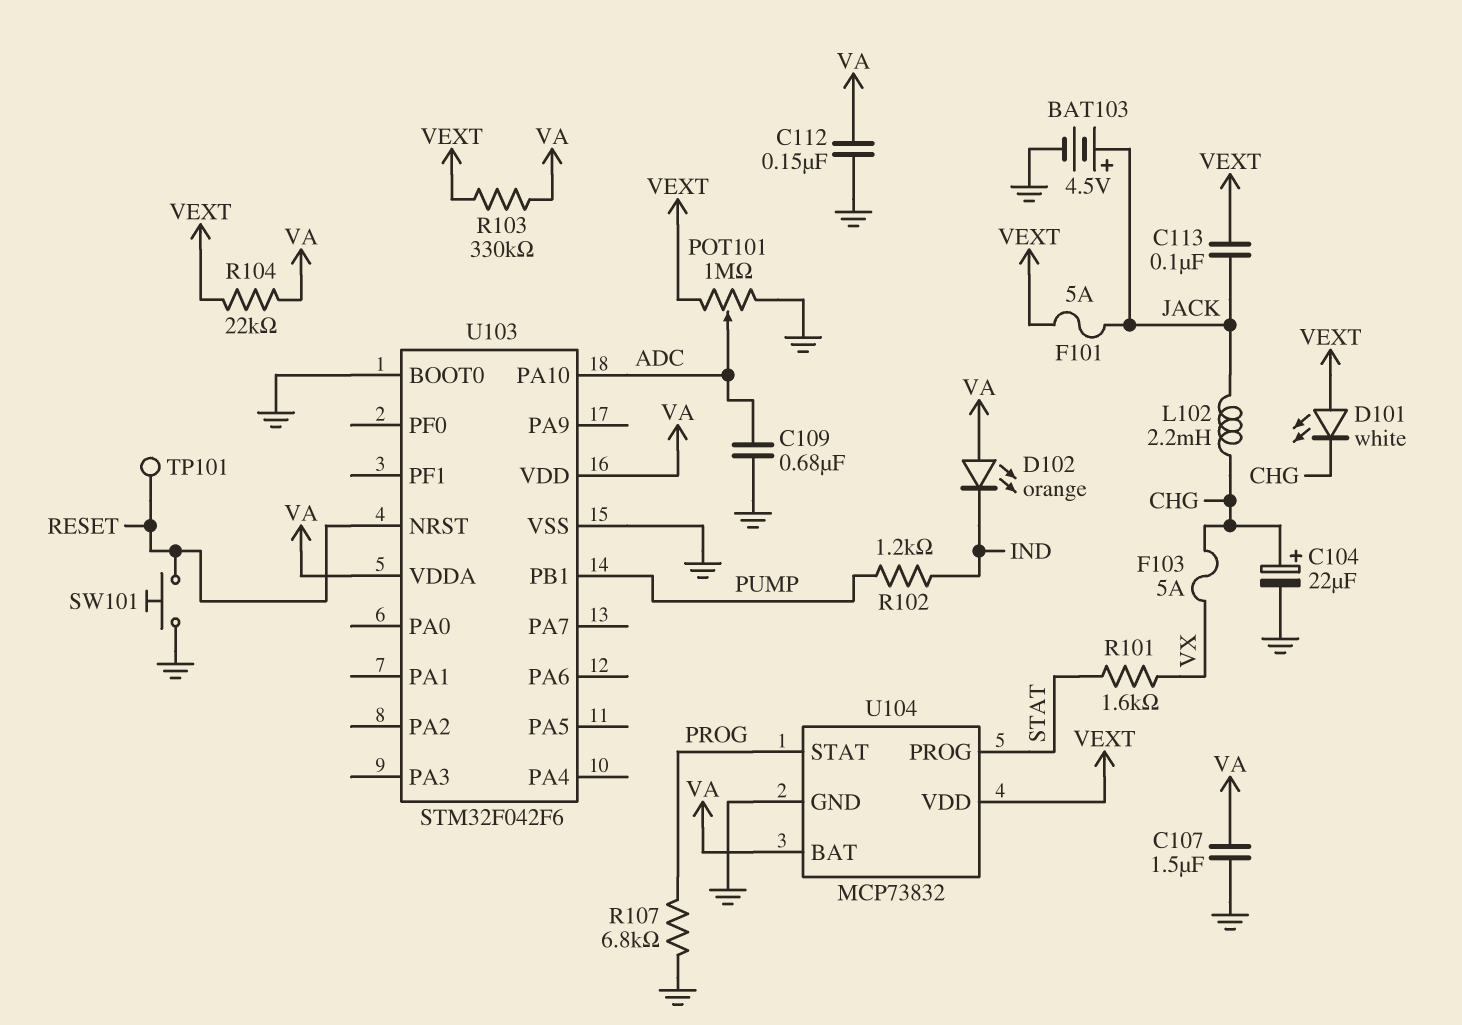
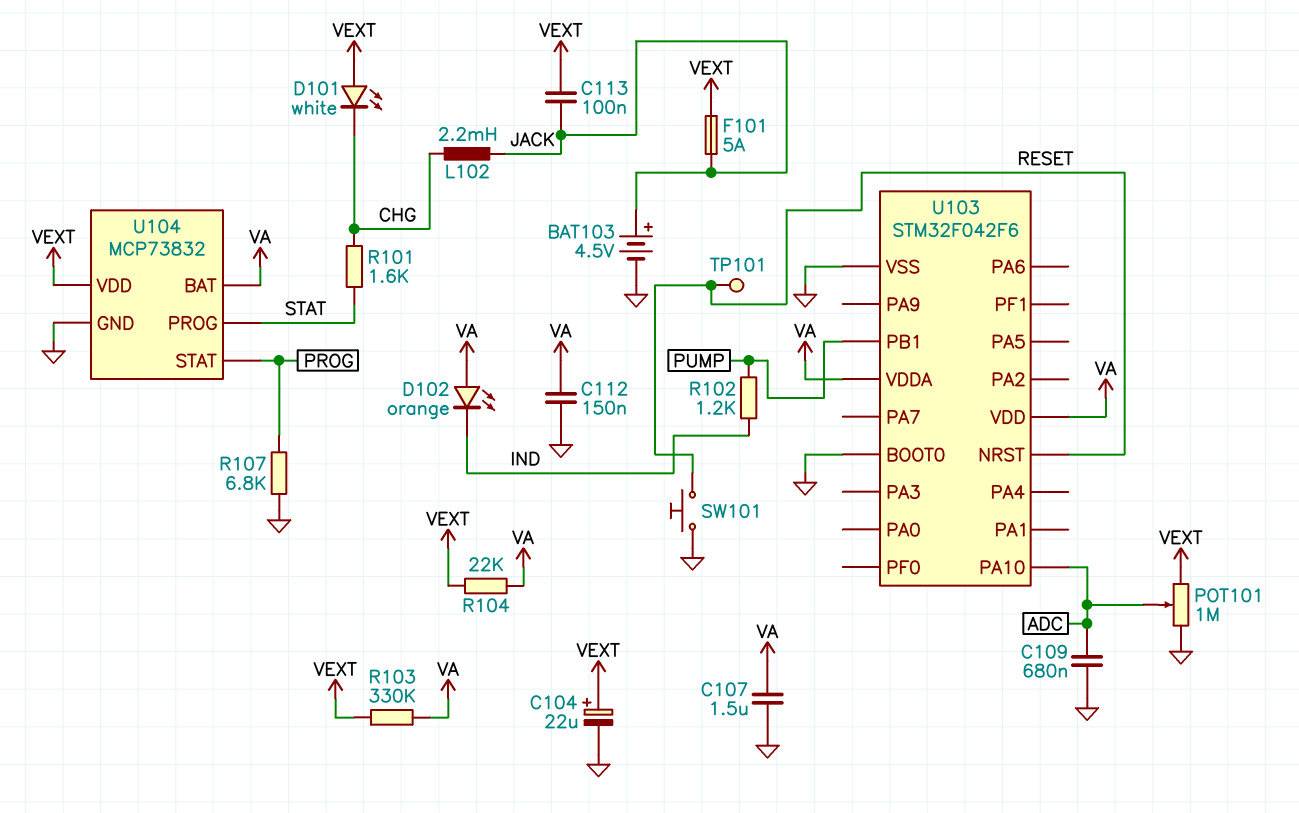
C104: 22uF (plus CHG, minus GND) -> 22uF (plus VEXT, minus GND)
F103: 5A (CHG, VX) -> none
R101: 1.6k (STAT, VX) -> 1.6k (CHG, STAT)

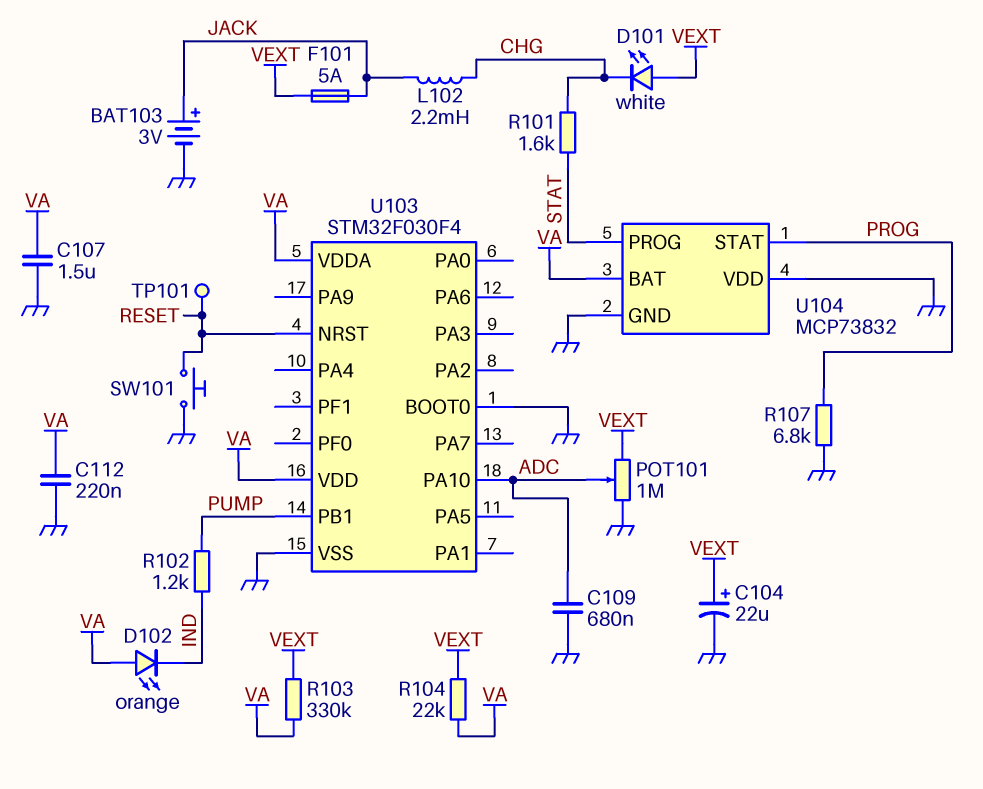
BAT103: 4.5V (plus JACK, minus GND) -> 3V (plus JACK, minus GND)
C112: 150nF (GND, VA) -> 220nF (GND, VA)
C113: 100nF (JACK, VEXT) -> none
U103: STM32F042F6 -> STM32F030F4
U104 pin VDD: VEXT -> GND

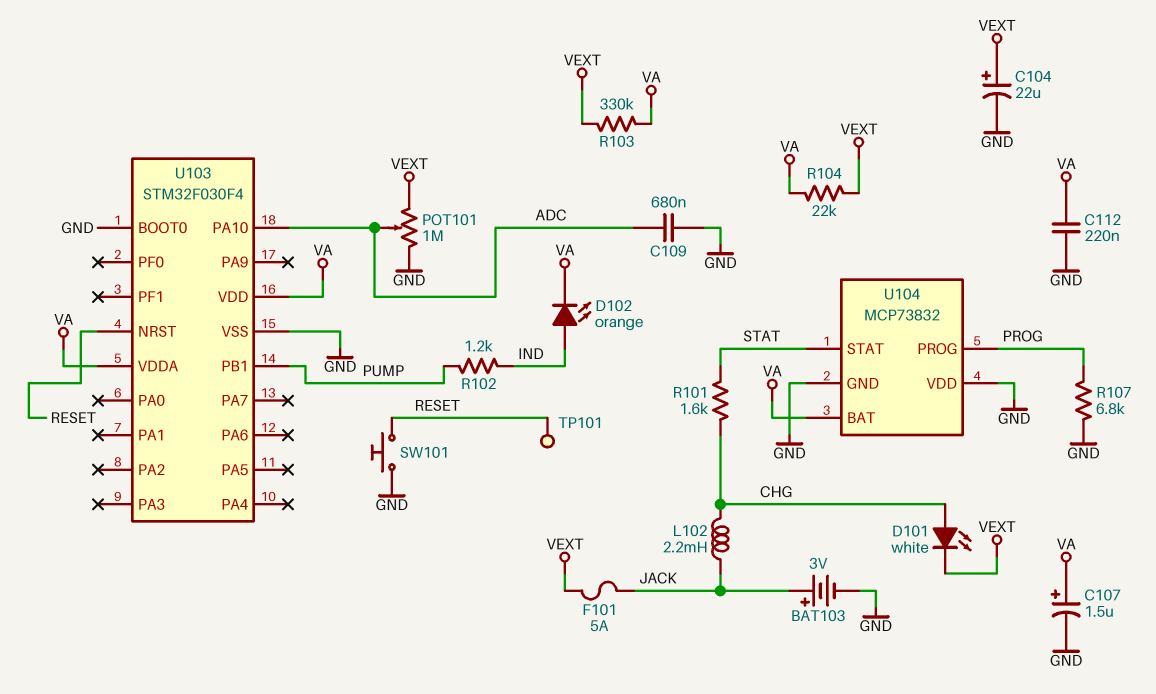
C107: 1.5uF (GND, VA) -> 1.5uF (plus VA, minus GND)
D101: LED white (A VEXT, K CHG) -> LED white (A CHG, K VEXT)
D102: LED orange (A VA, K IND) -> LED orange (A IND, K VA)
U104 pin PROG: STAT -> PROG
U104 pin STAT: PROG -> STAT

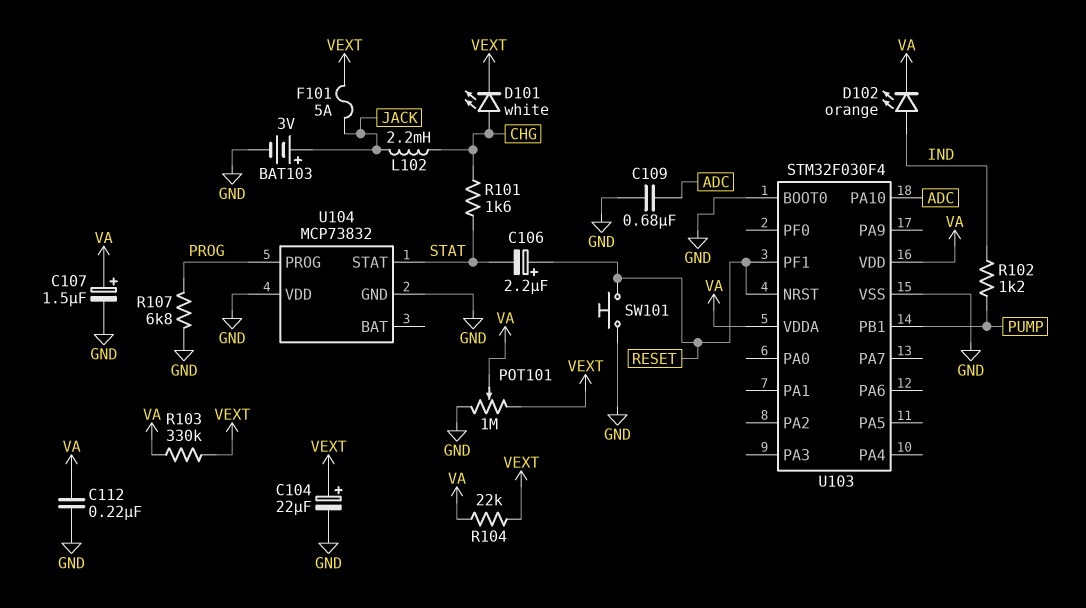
C106: none -> 2.2uF (plus RESET, minus STAT)
POT101: 1M (GND, VEXT, wiper ADC) -> 1M (GND, VEXT, wiper VA)
TP101: test point (RESET) -> none
U103 pin PF1: none -> RESET
U104 pin BAT: VA -> none

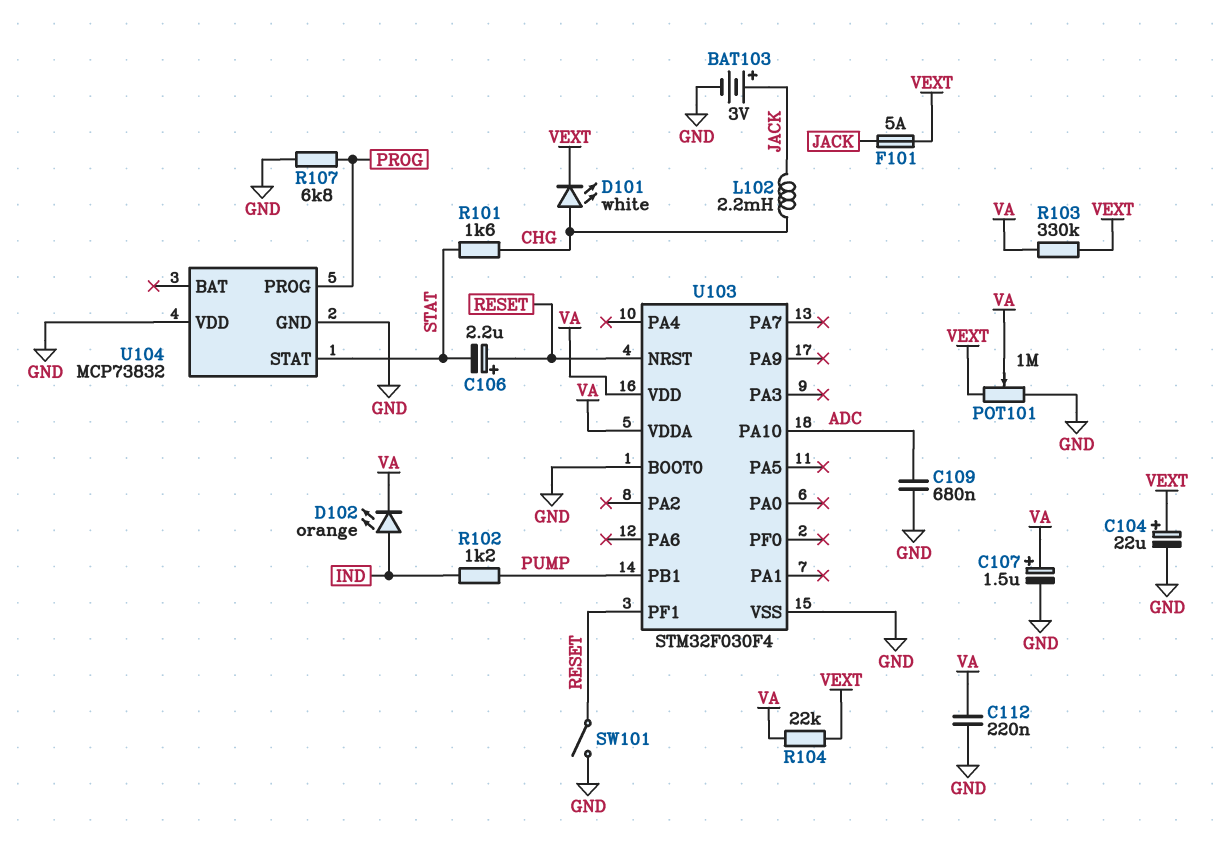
SW101: button (GND, RESET) -> switch (GND, RESET)

